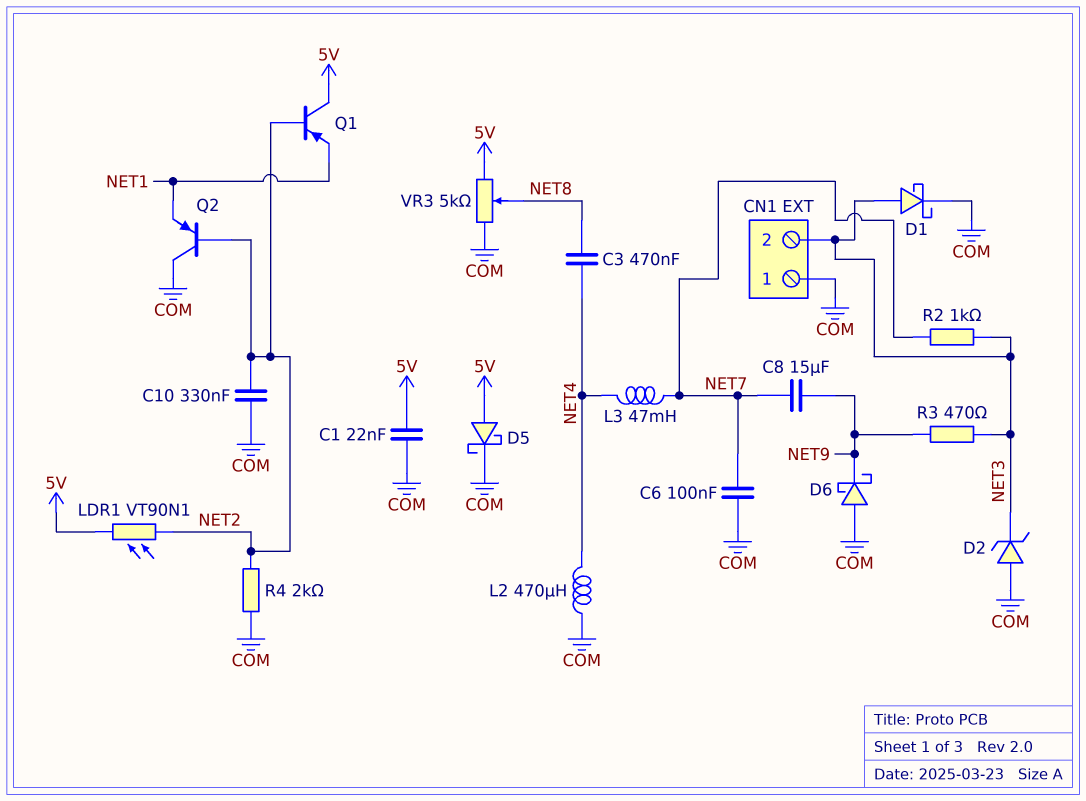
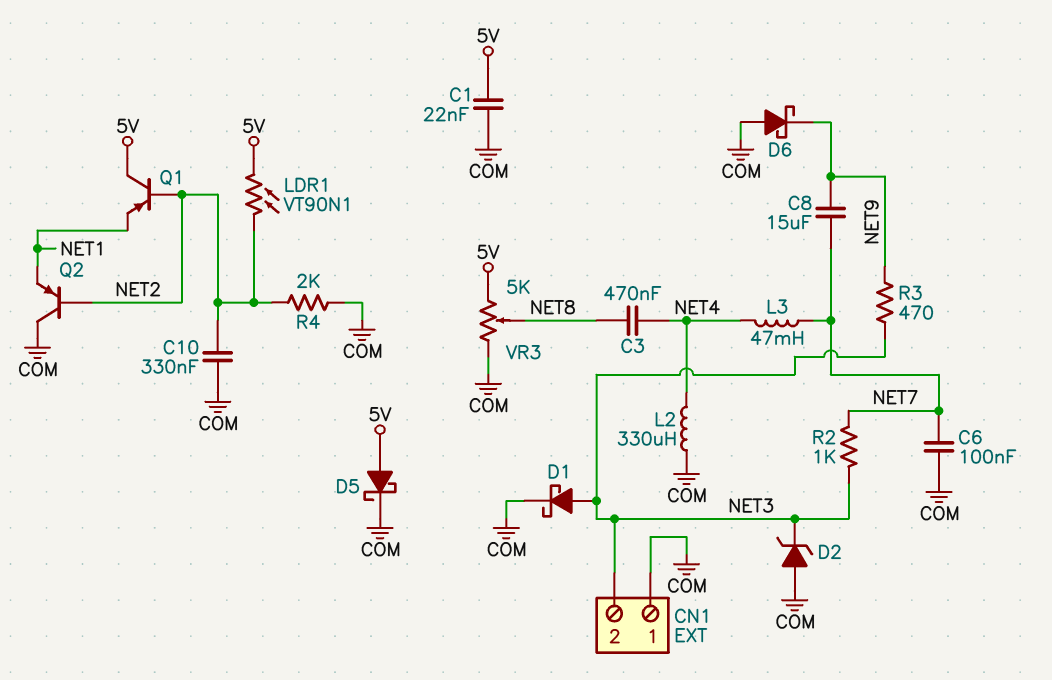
L2: 470uH (COM, NET4) -> 330uH (COM, NET4)

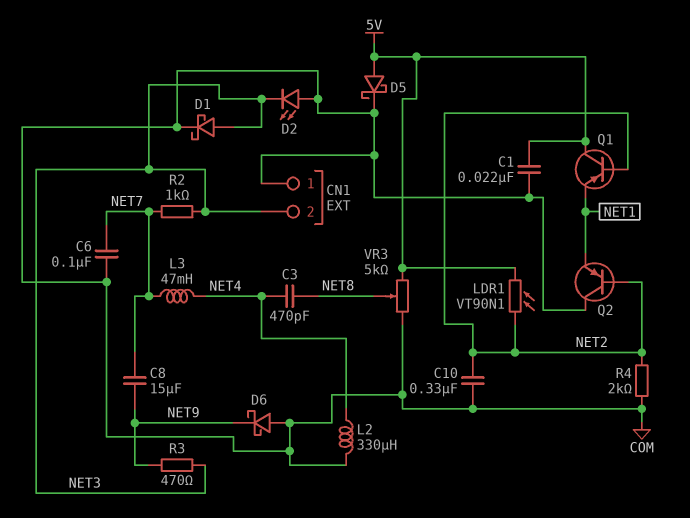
C3: 470nF (NET4, NET8) -> 470pF (NET4, NET8)
D2: zener (A COM, K NET3) -> LED (A COM, K NET3)

